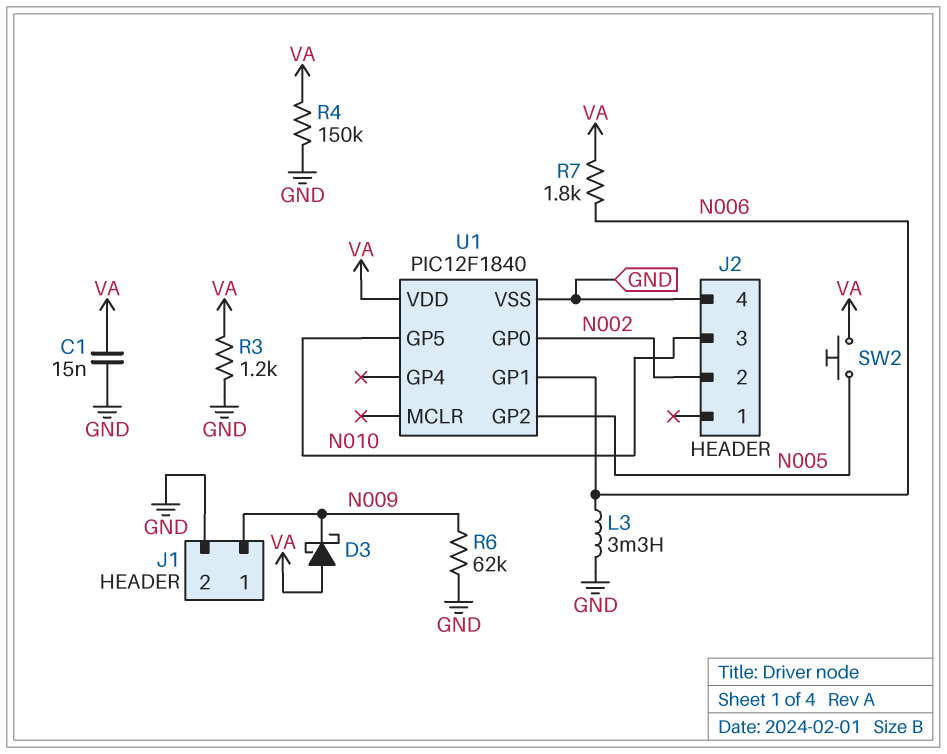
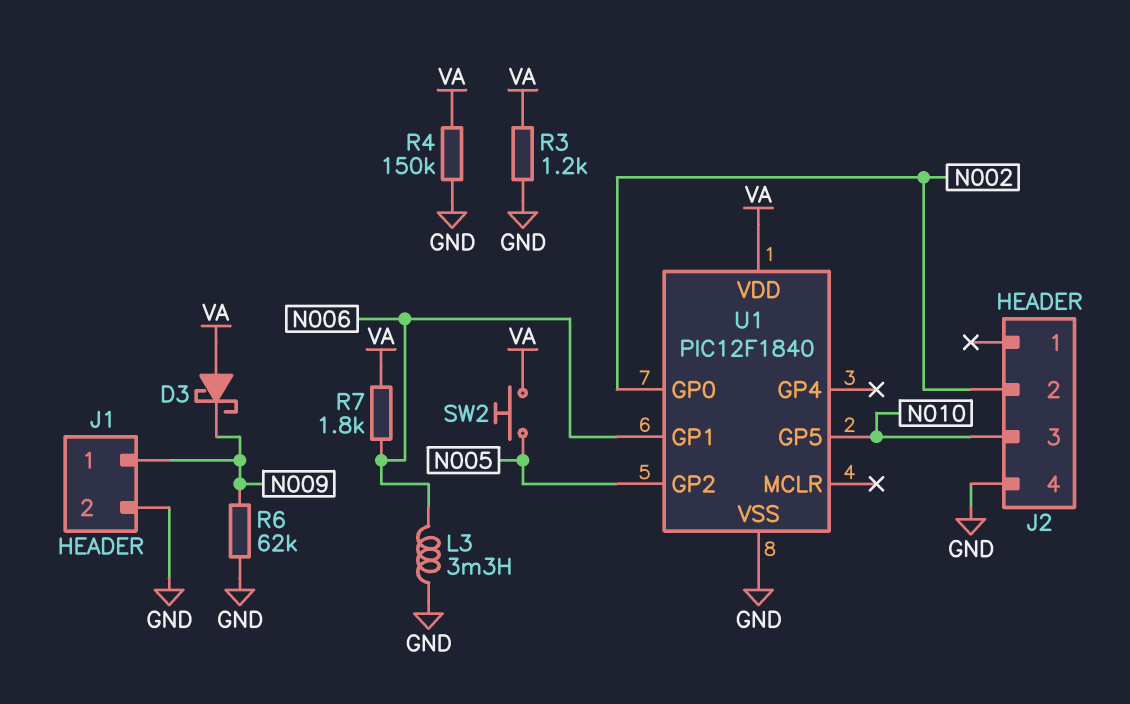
C1: 15nF (GND, VA) -> none

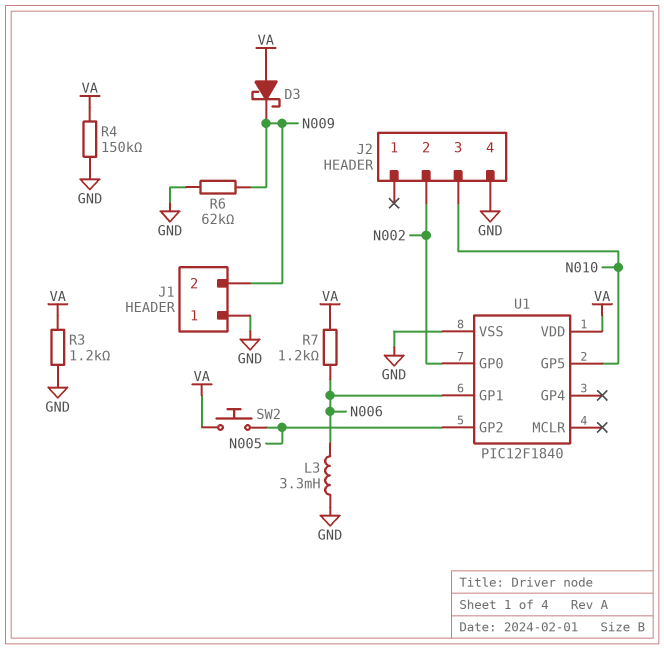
J1 pin 1: N009 -> GND
J1 pin 2: GND -> N009
R7: 1.8k (N006, VA) -> 1.2k (N006, VA)

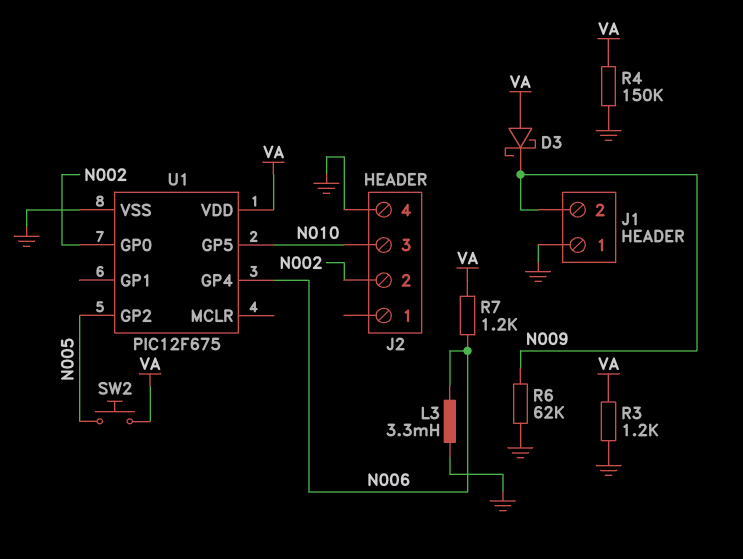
U1: PIC12F1840 -> PIC12F675
U1 pin GP1: N006 -> none
U1 pin GP4: none -> N006

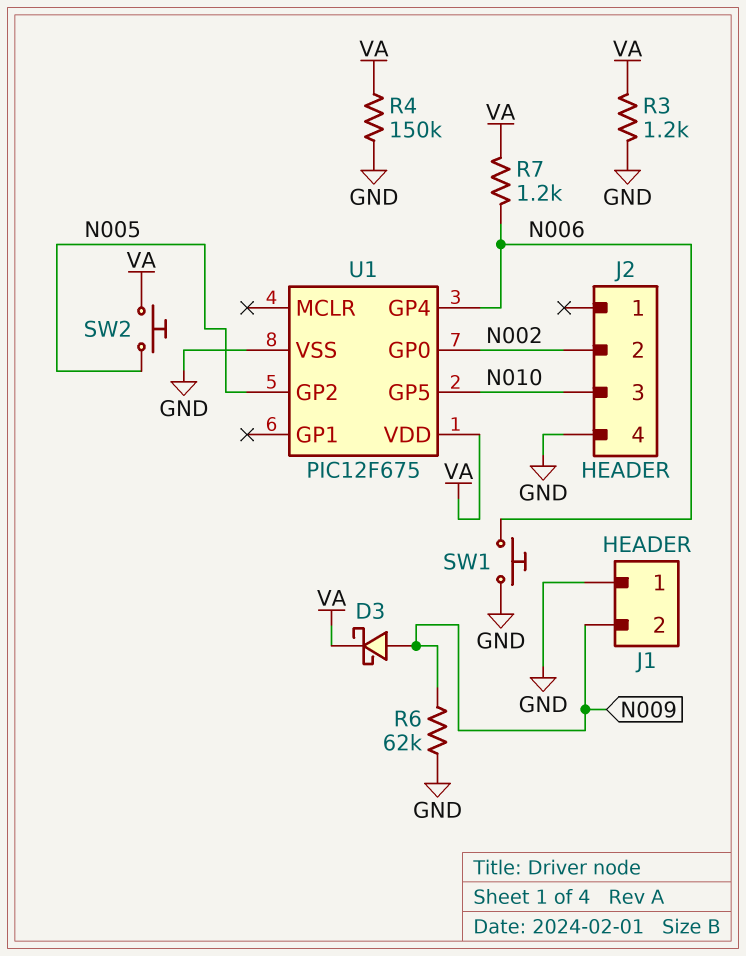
D3: schottky (A VA, K N009) -> schottky (A N009, K VA)
L3: 3.3mH (GND, N006) -> none
SW1: none -> button (GND, N006)

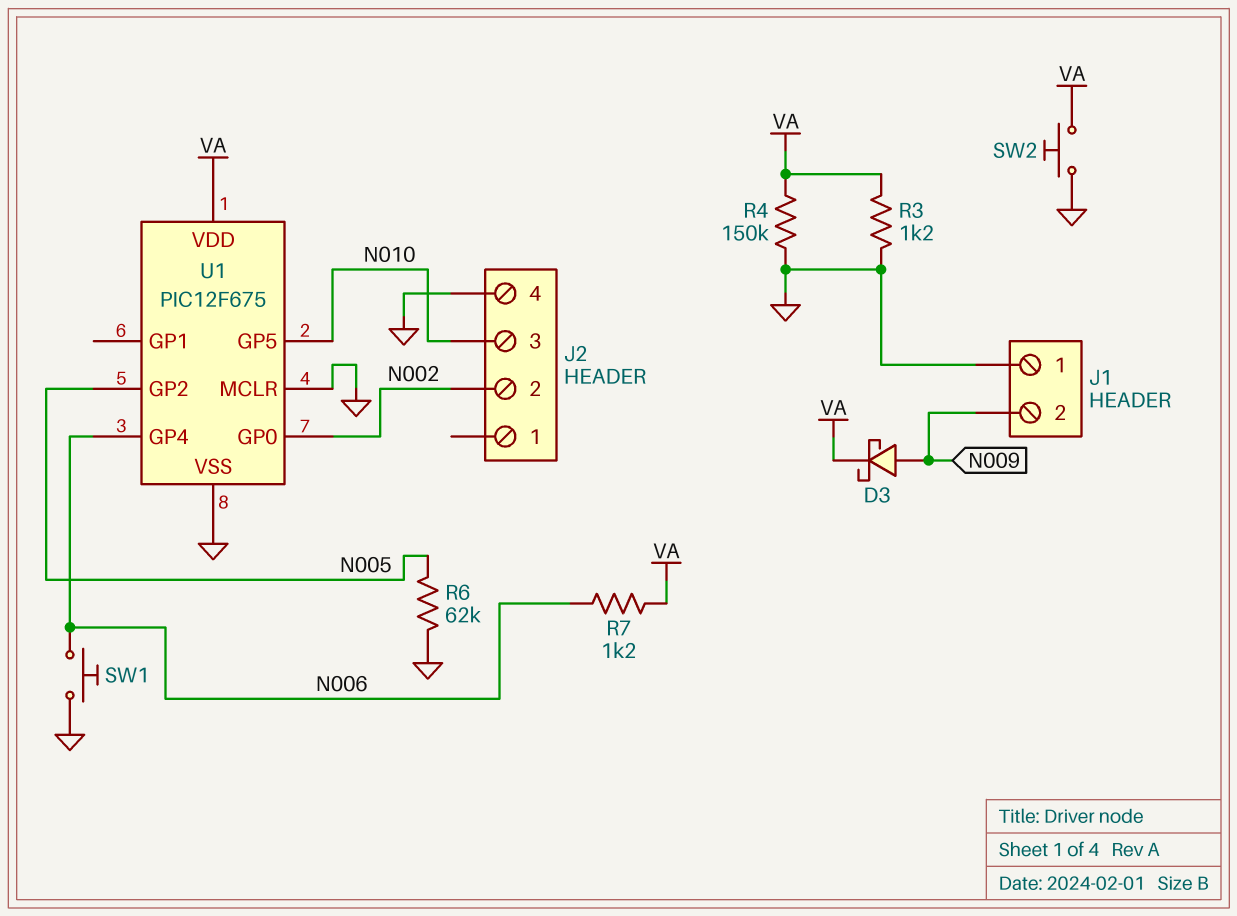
R6: 62k (GND, N009) -> 62k (GND, N005)
SW2: button (N005, VA) -> button (GND, VA)
U1 pin MCLR: none -> GND

